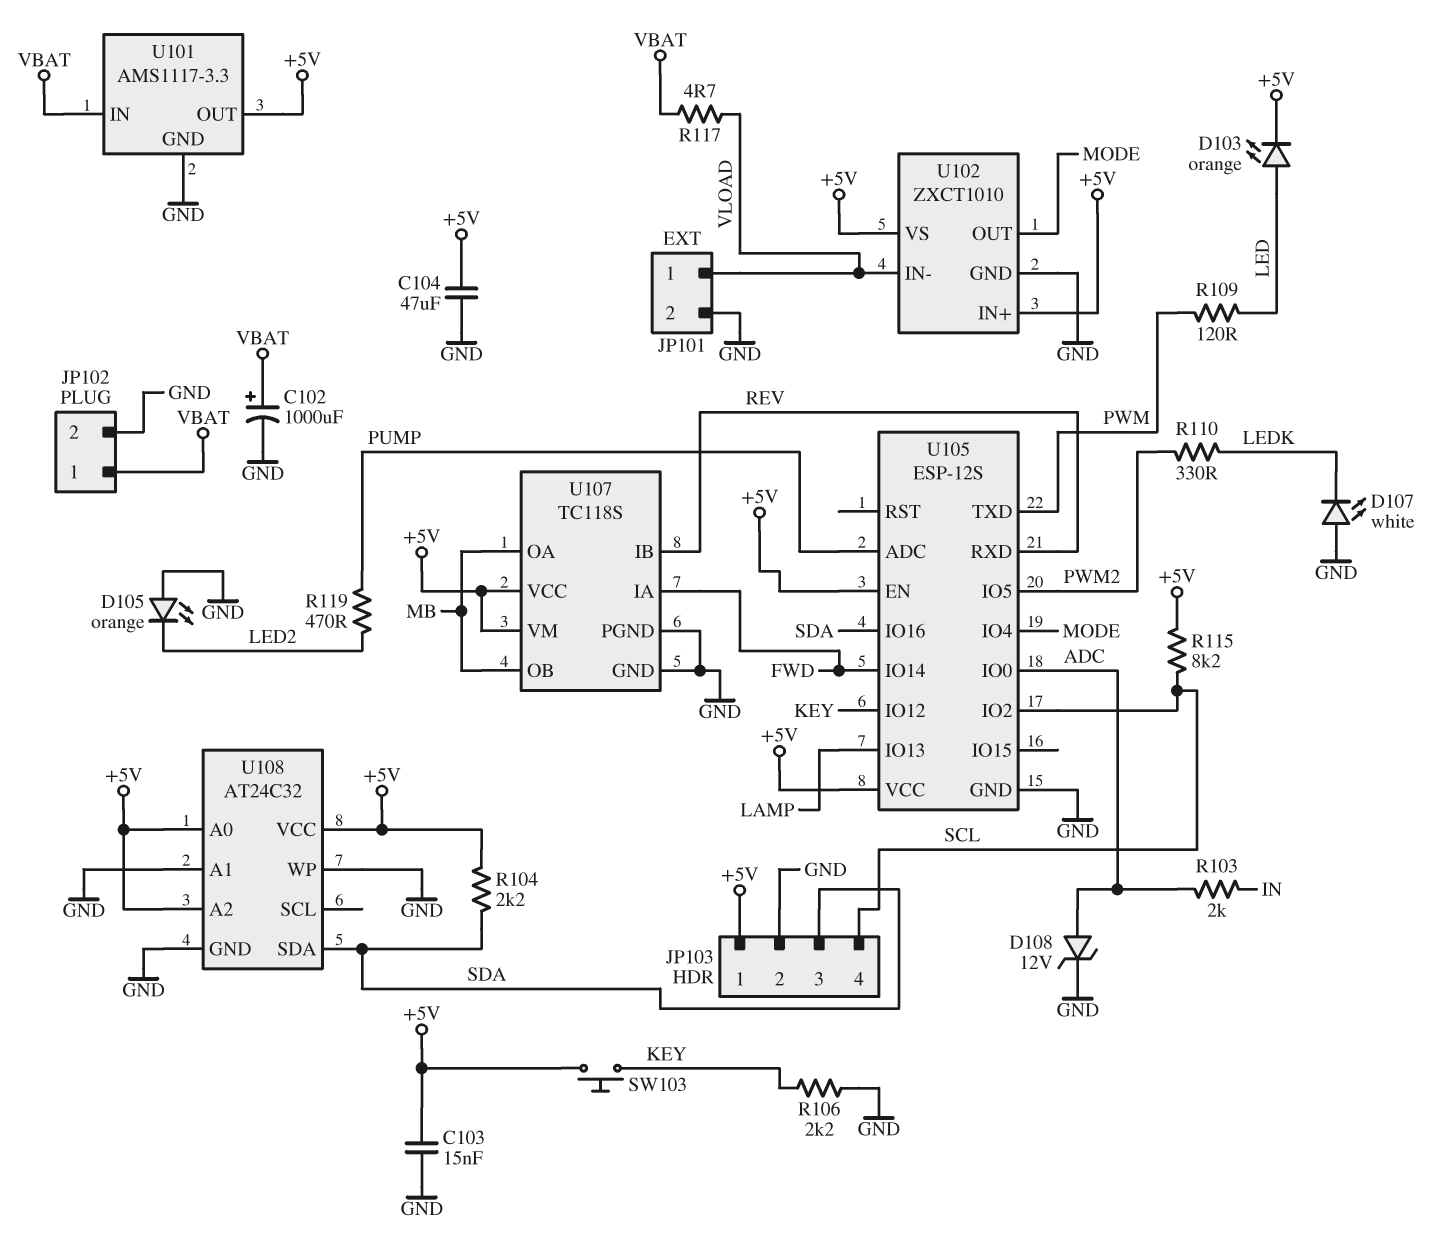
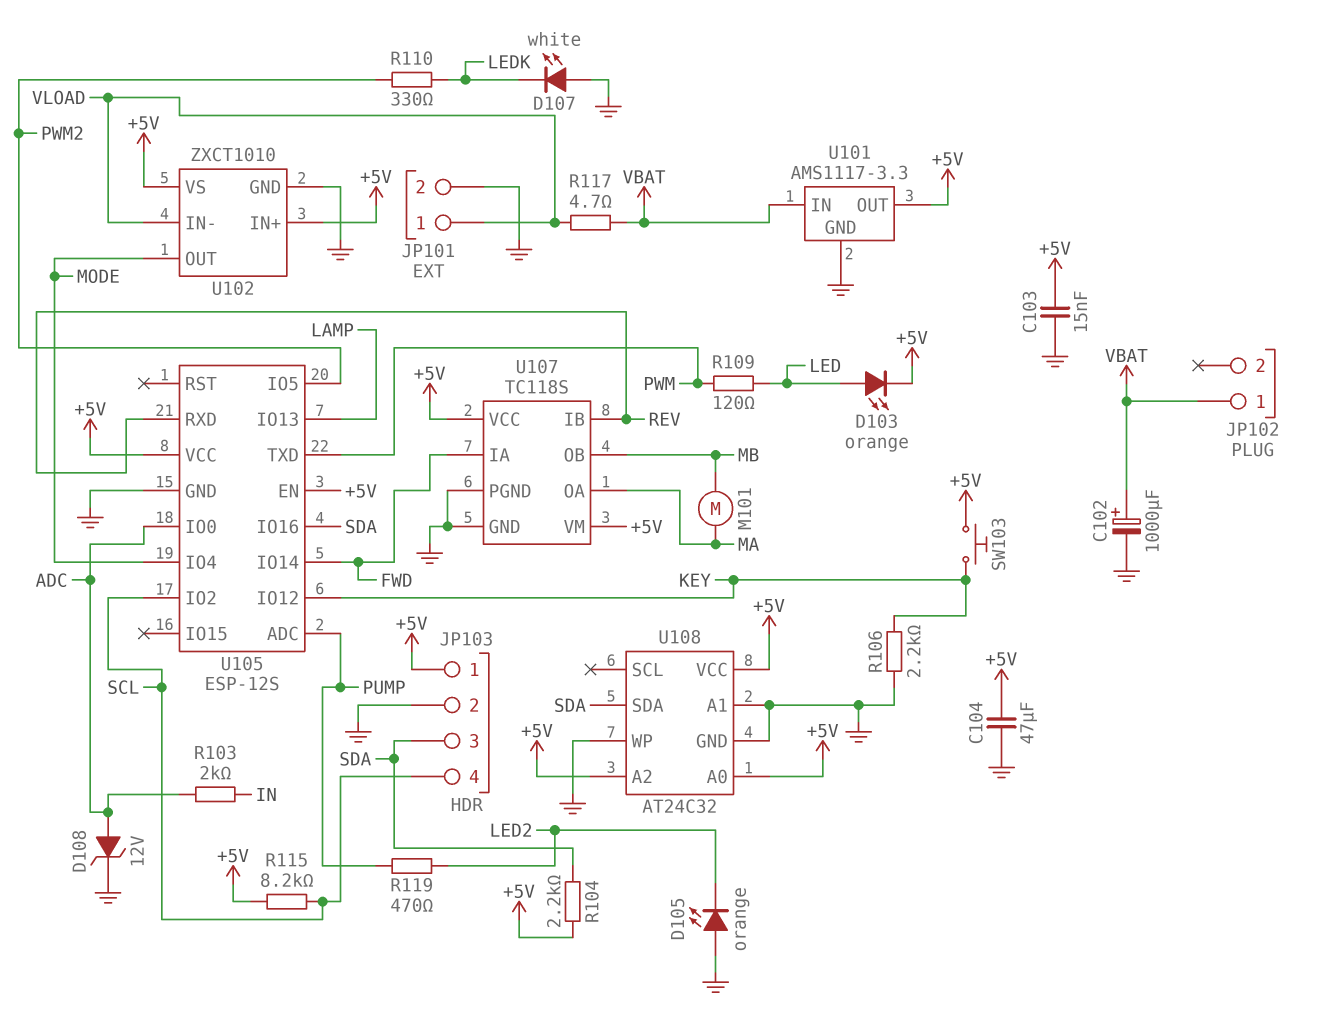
JP102 pin 2: GND -> none
M101: none -> motor (MA, MB)
U107 pin OA: MB -> MA

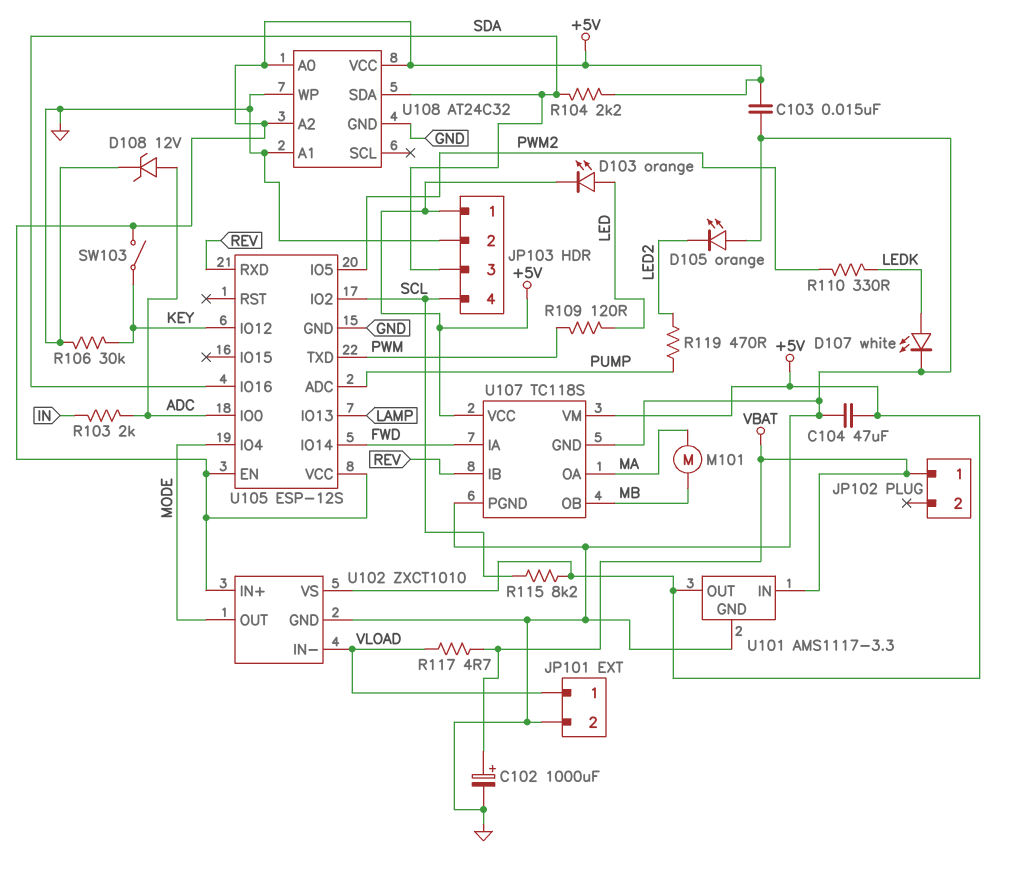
D107: LED white (A GND, K LEDK) -> LED white (A LEDK, K GND)
R106: 2.2k (GND, KEY) -> 30k (GND, KEY)
SW103: button (+5V, KEY) -> switch (+5V, KEY)

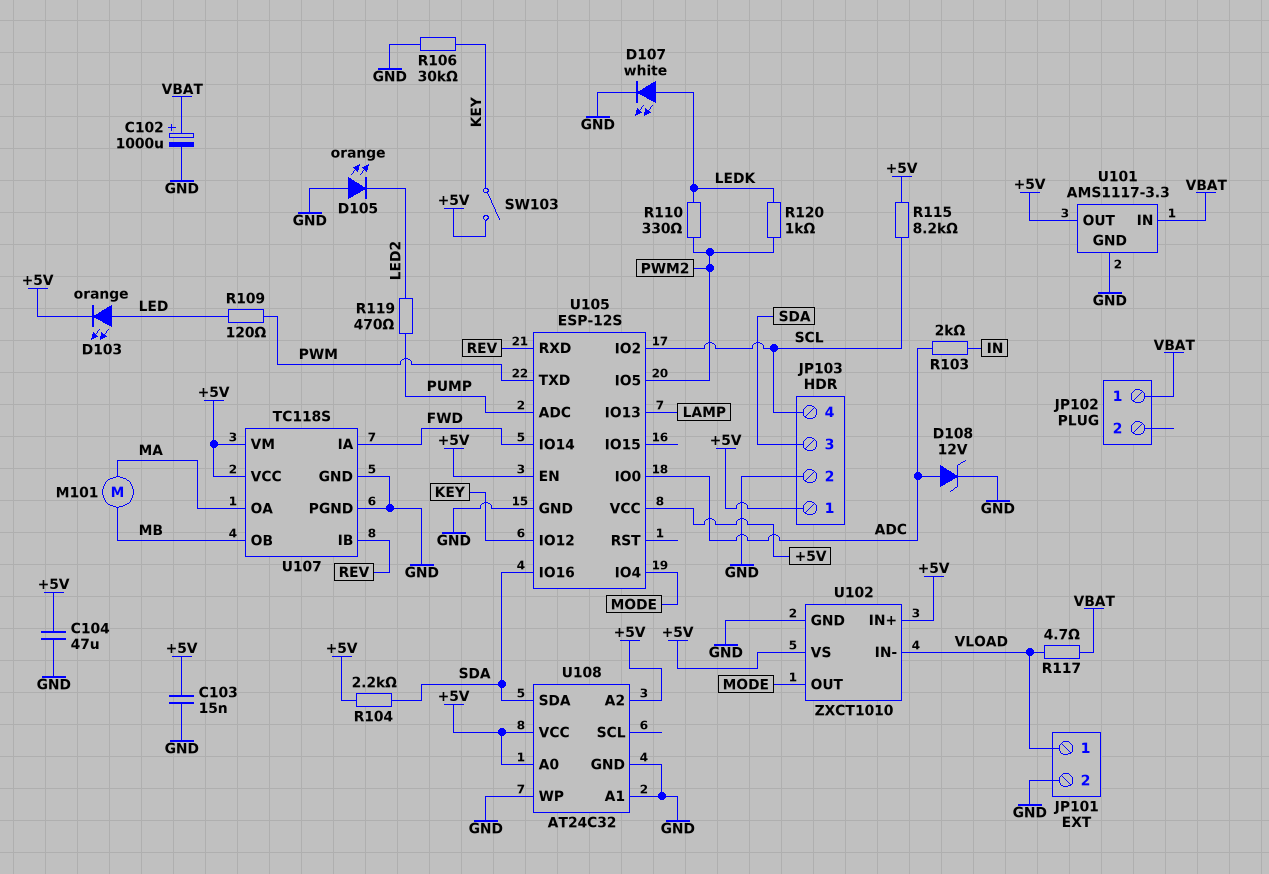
R120: none -> 1k (LEDK, PWM2)

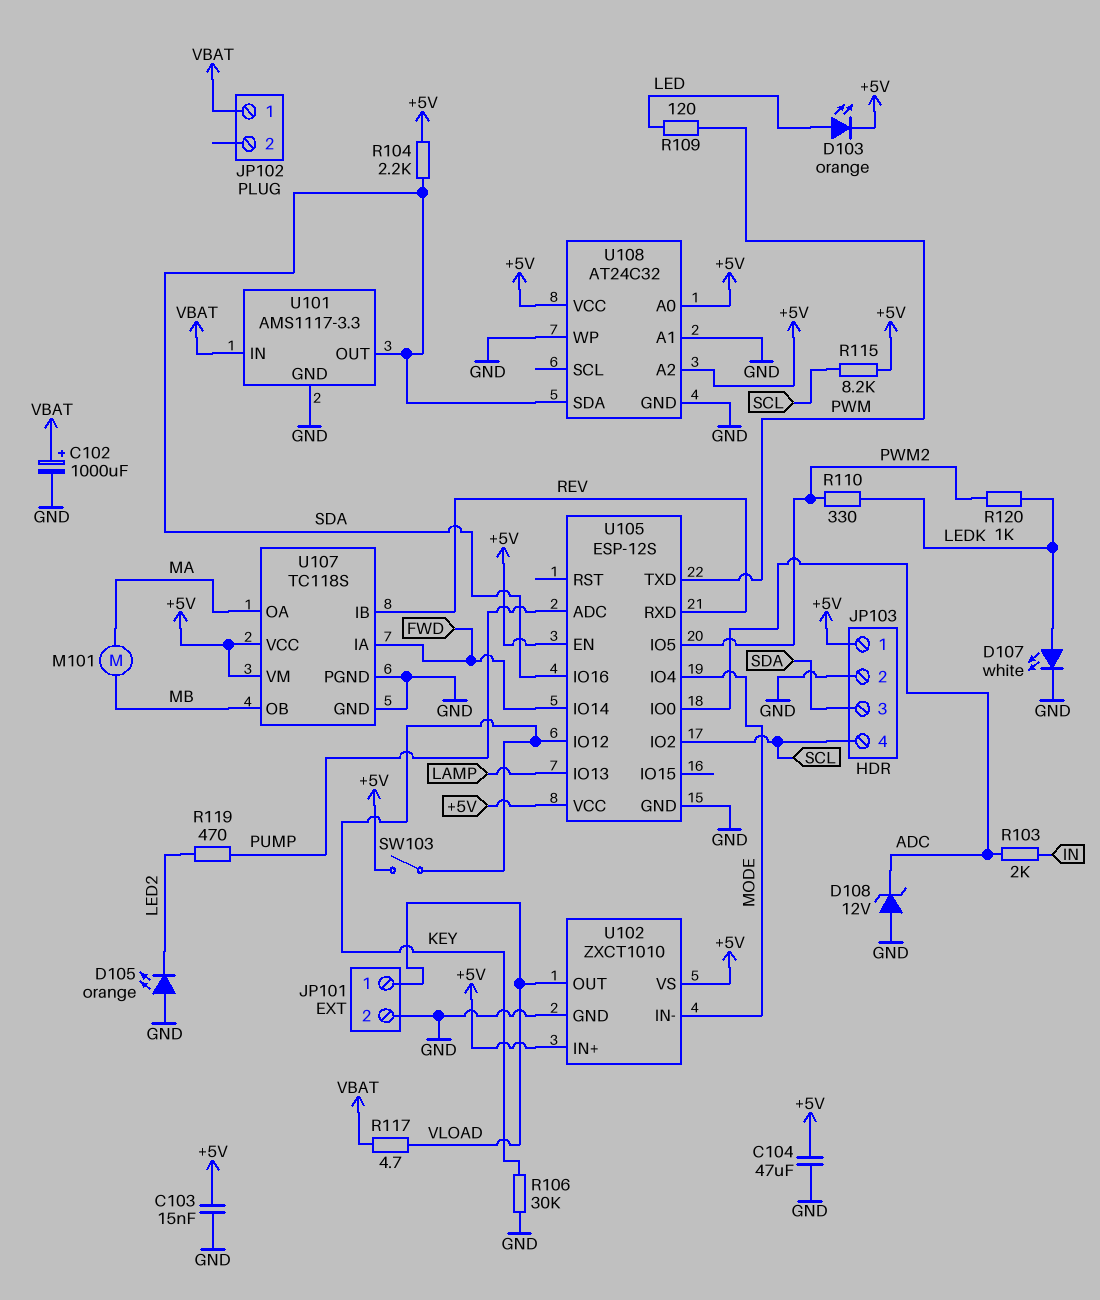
D108: zener 12V (A ADC, K GND) -> zener 12V (A GND, K ADC)
U101 pin OUT: +5V -> SDA
U102 pin IN-: VLOAD -> MODE
U102 pin OUT: MODE -> VLOAD

